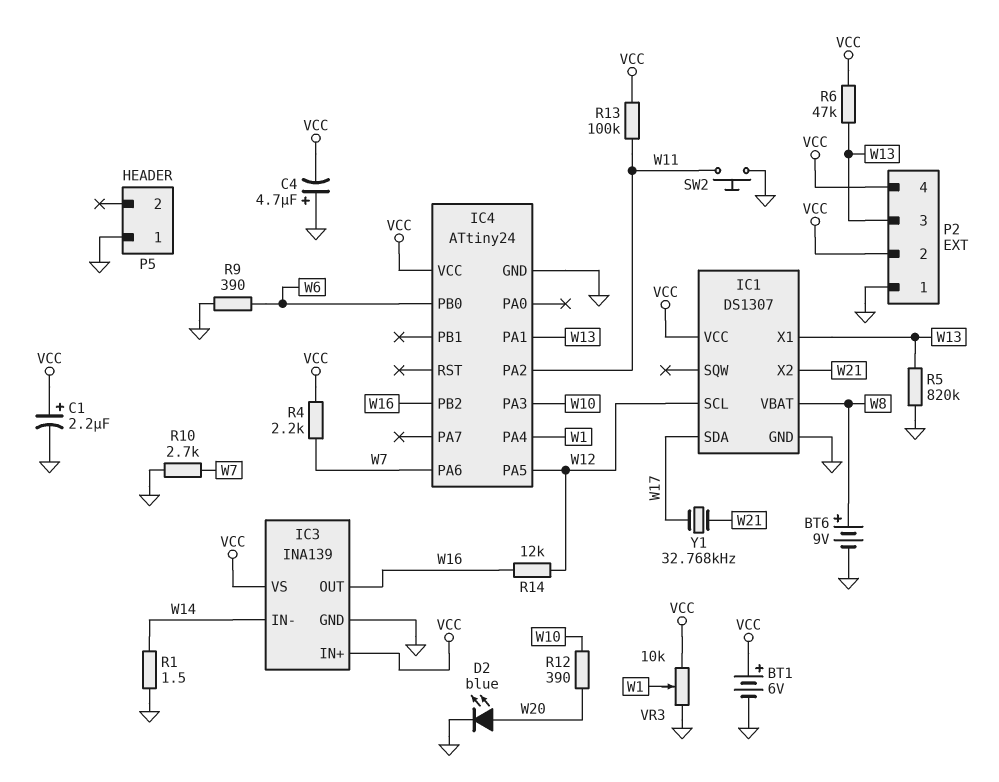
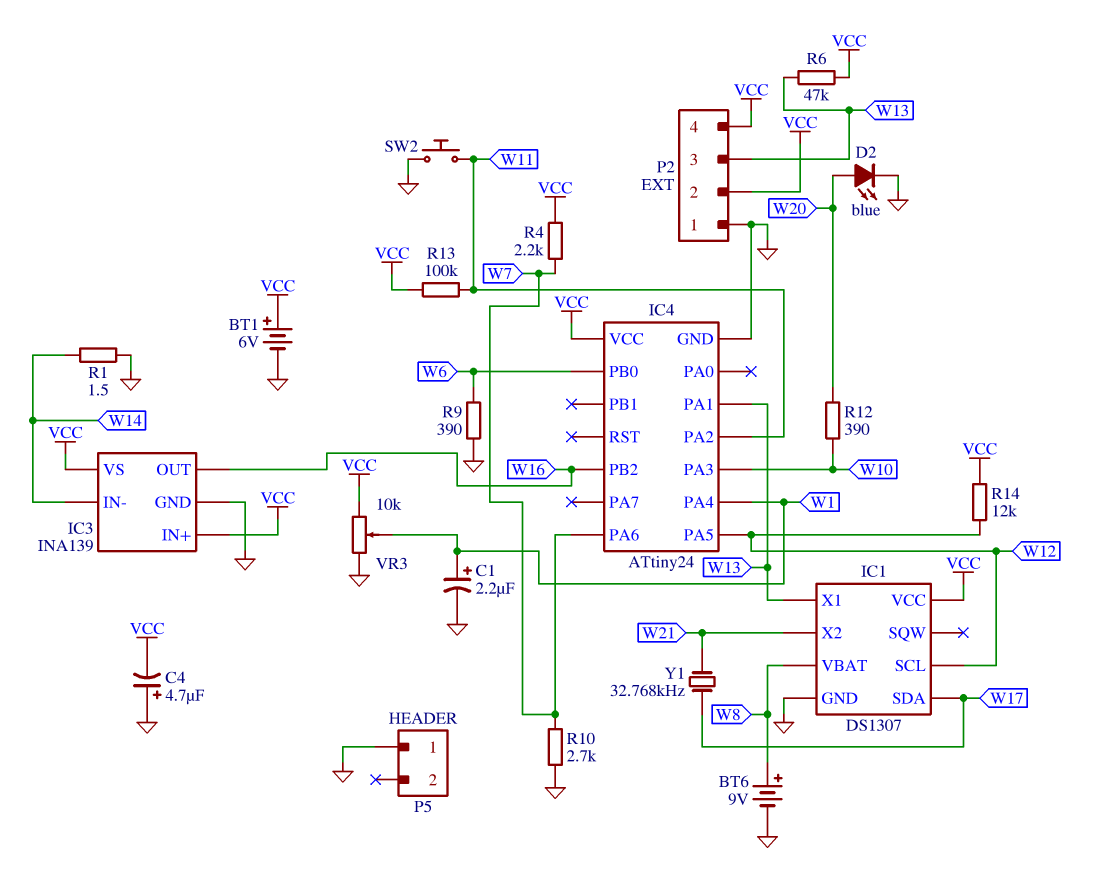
C1: 2.2uF (plus VCC, minus GND) -> 2.2uF (plus W1, minus GND)
R5: 820k (GND, W13) -> none
R14: 12k (W12, W16) -> 12k (VCC, W12)

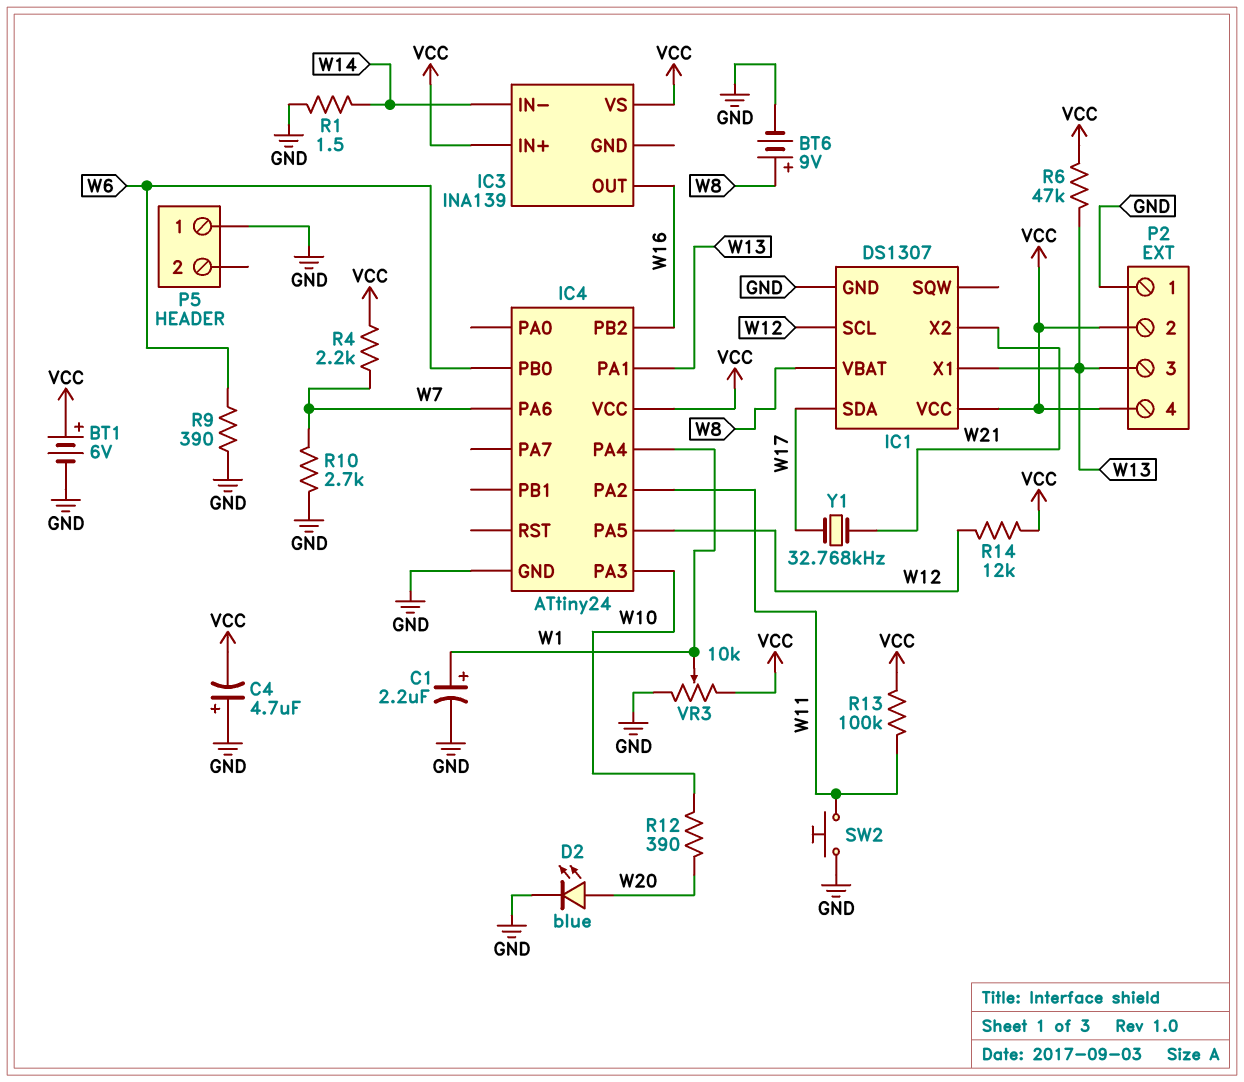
IC3 pin GND: GND -> none

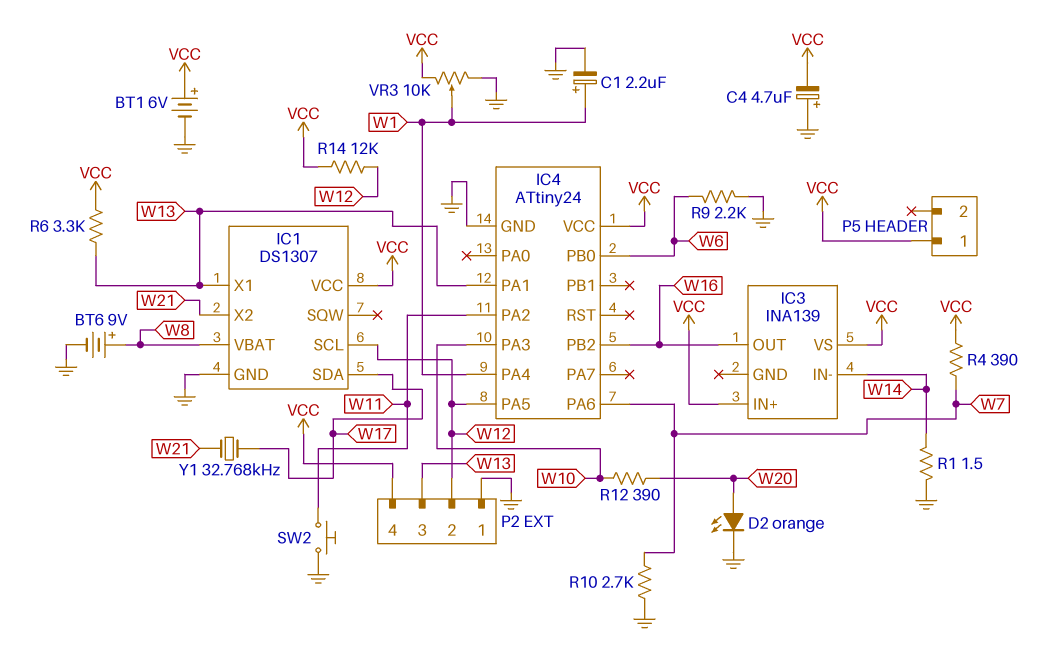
D2: LED blue (A W20, K GND) -> LED orange (A W20, K GND)
P2 pin 2: VCC -> W12
P5 pin 1: GND -> VCC
R4: 2.2k (VCC, W7) -> 390 (VCC, W7)
R6: 47k (VCC, W13) -> 3.3k (VCC, W13)
R9: 390 (GND, W6) -> 2.2k (GND, W6)
R13: 100k (VCC, W11) -> none

